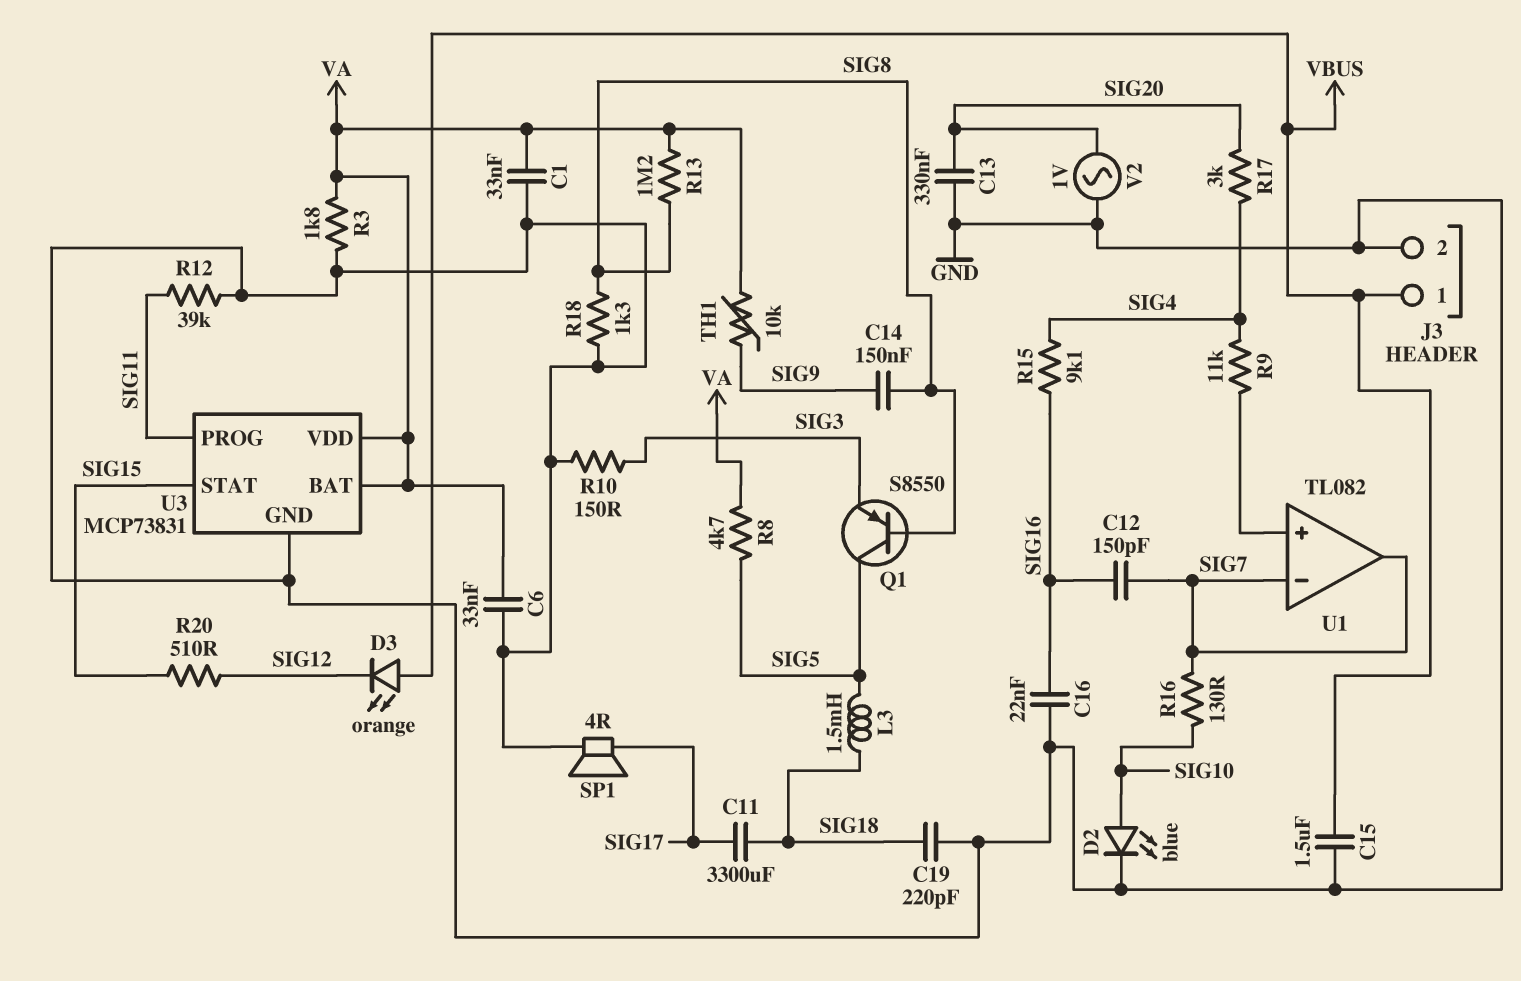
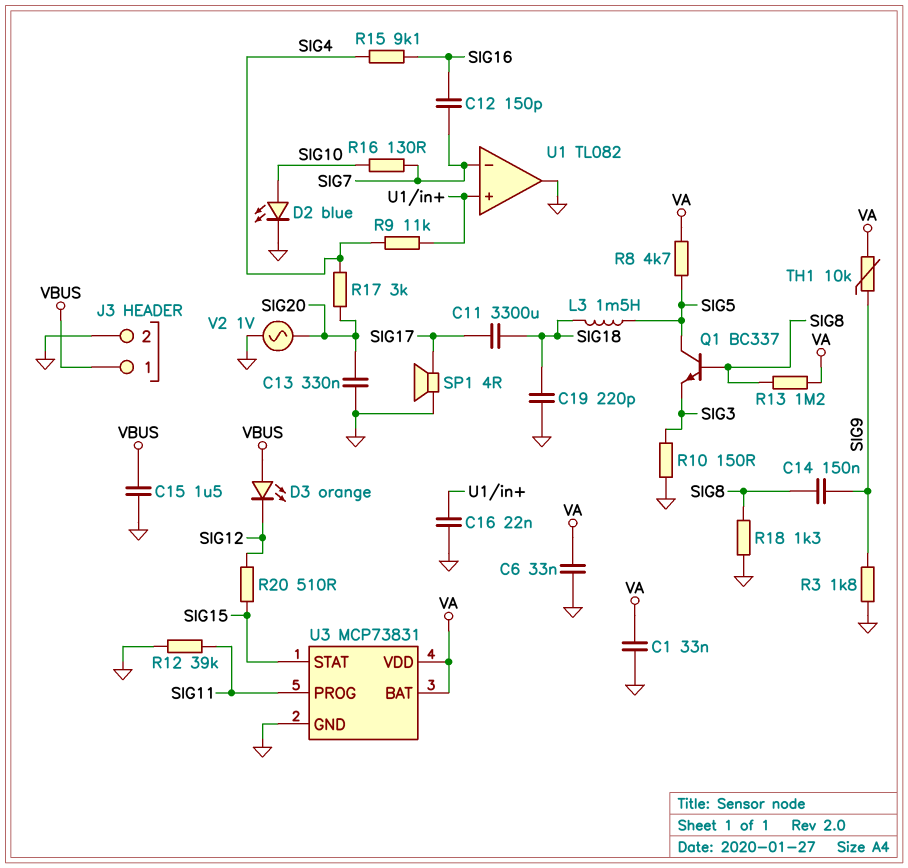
C16: 22nF (GND, SIG16) -> 22nF (GND, U1/in+)
Q1: PNP S8550 (B SIG8, C SIG5, E SIG3) -> NPN BC337 (B SIG8, C SIG5, E SIG3)
R3: 1.8k (GND, VA) -> 1.8k (GND, SIG9)
U1 pin out: SIG7 -> GND

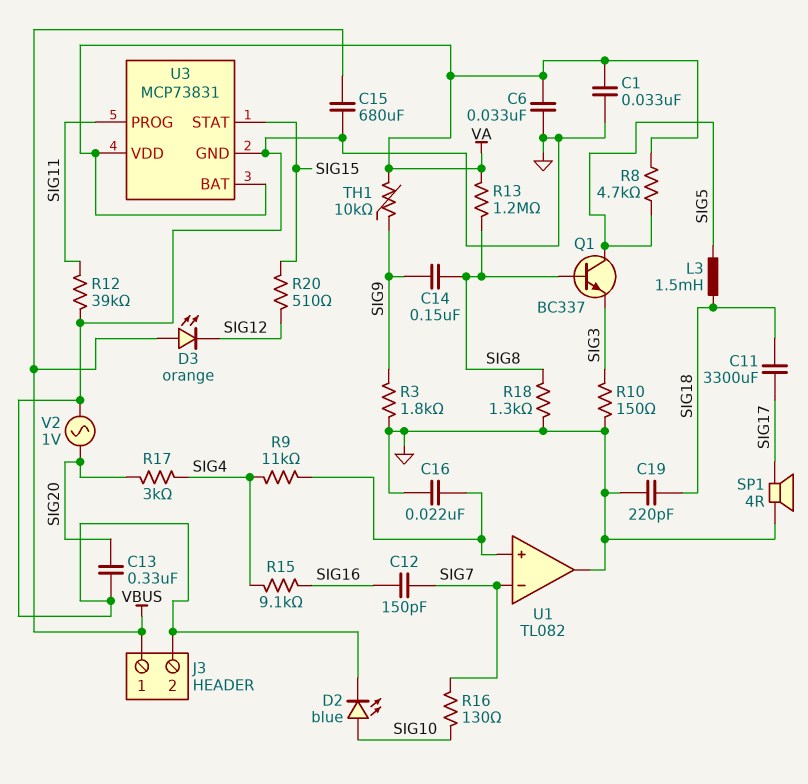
C15: 1.5uF (GND, VBUS) -> 680uF (GND, VBUS)

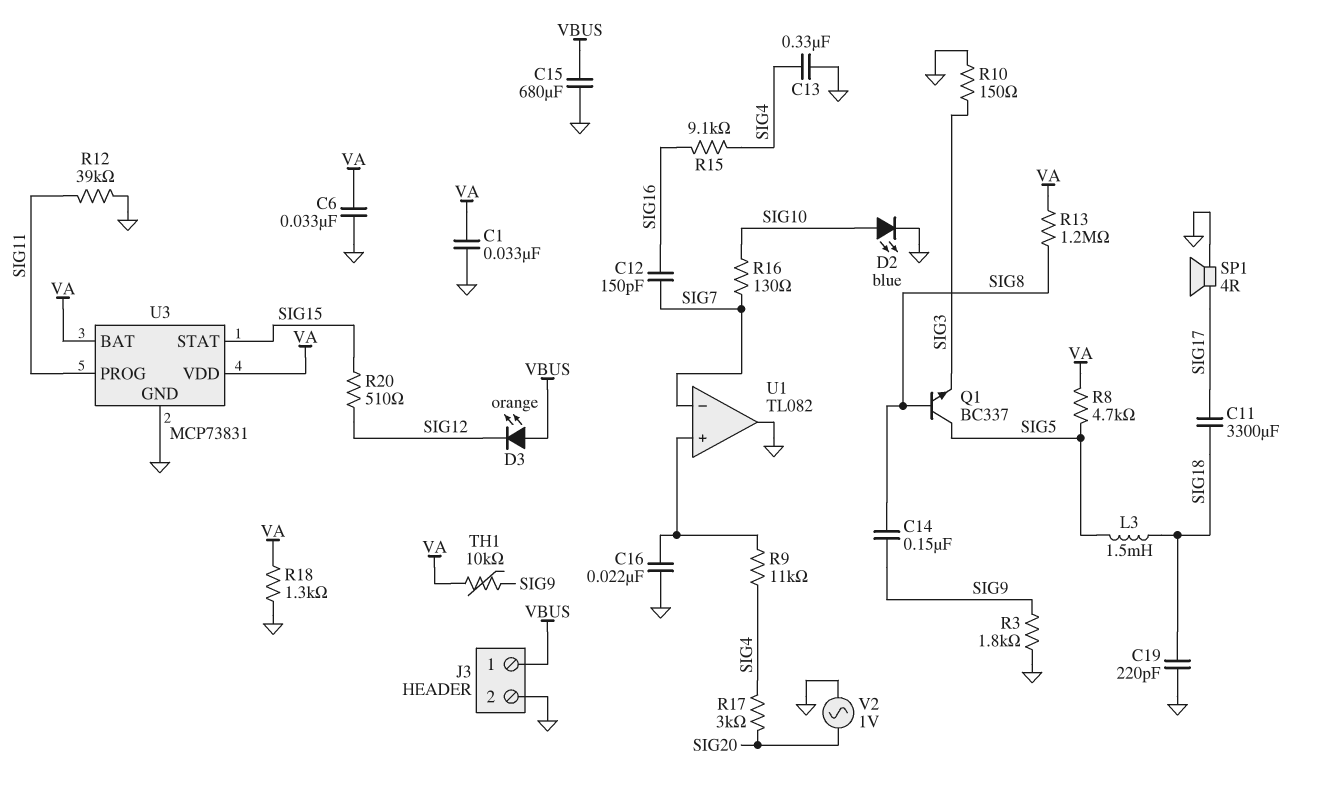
C13: 330nF (GND, SIG20) -> 330nF (GND, SIG4)
R18: 1.3k (GND, SIG8) -> 1.3k (GND, VA)

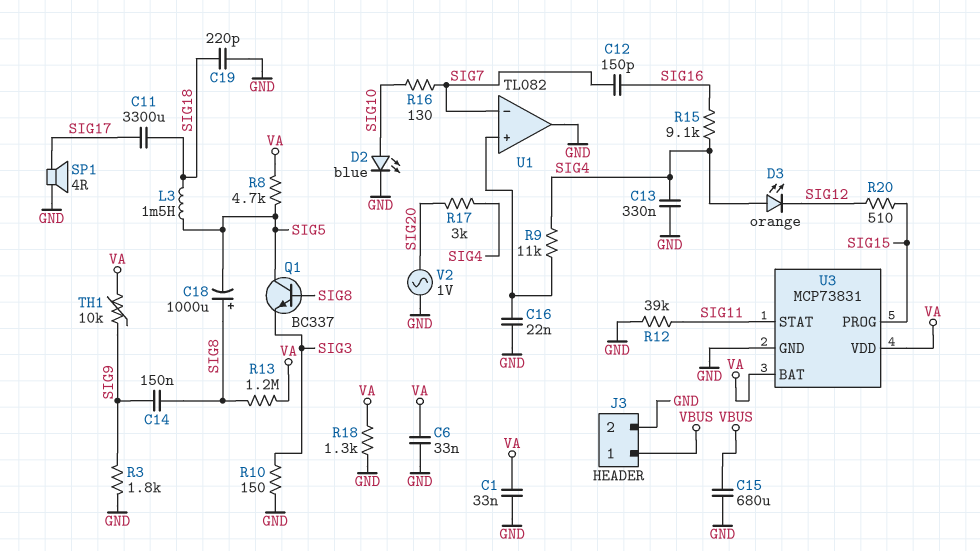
C18: none -> 1000uF (plus SIG8, minus SIG5)
D3: LED orange (A VBUS, K SIG12) -> LED orange (A SIG4, K SIG12)
U3 pin PROG: SIG11 -> SIG15
U3 pin STAT: SIG15 -> SIG11

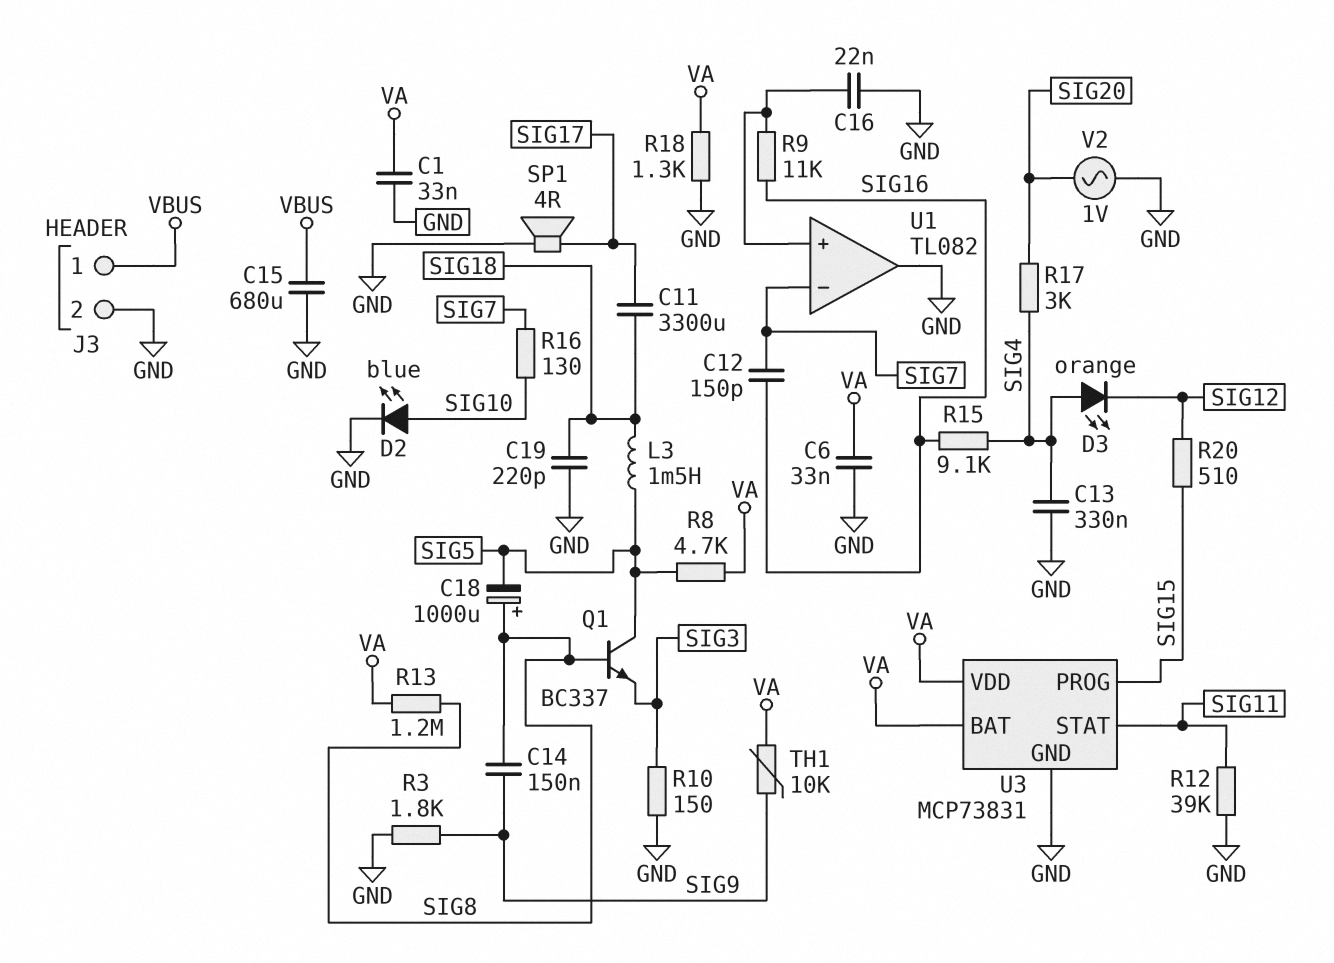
R9: 11k (SIG4, U1/in+) -> 11k (SIG16, U1/in+)

